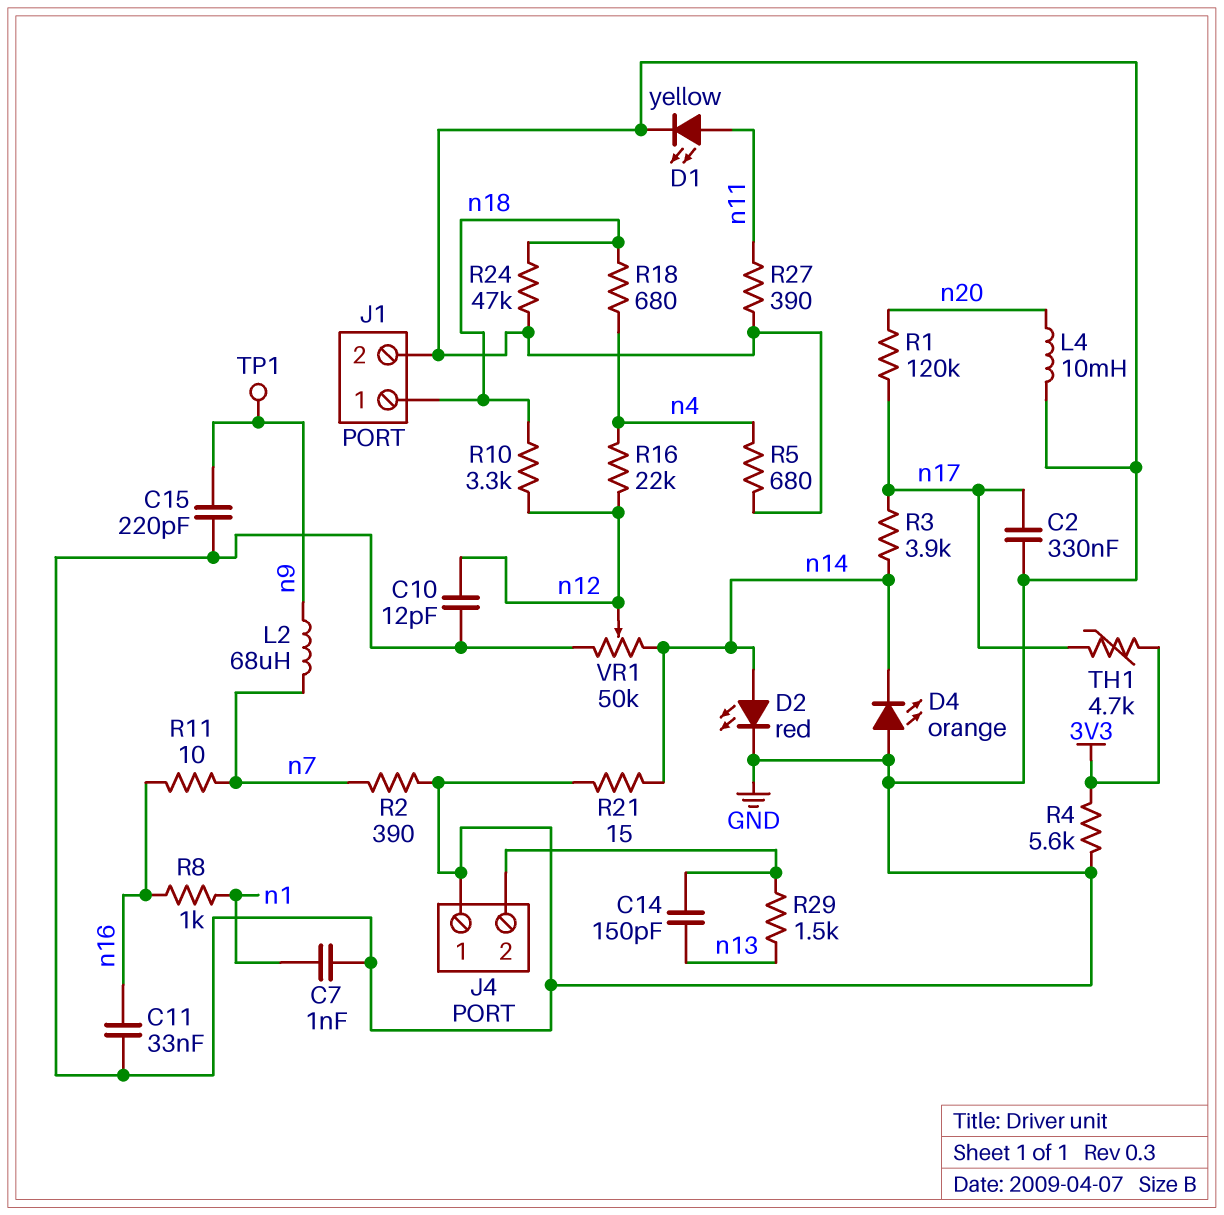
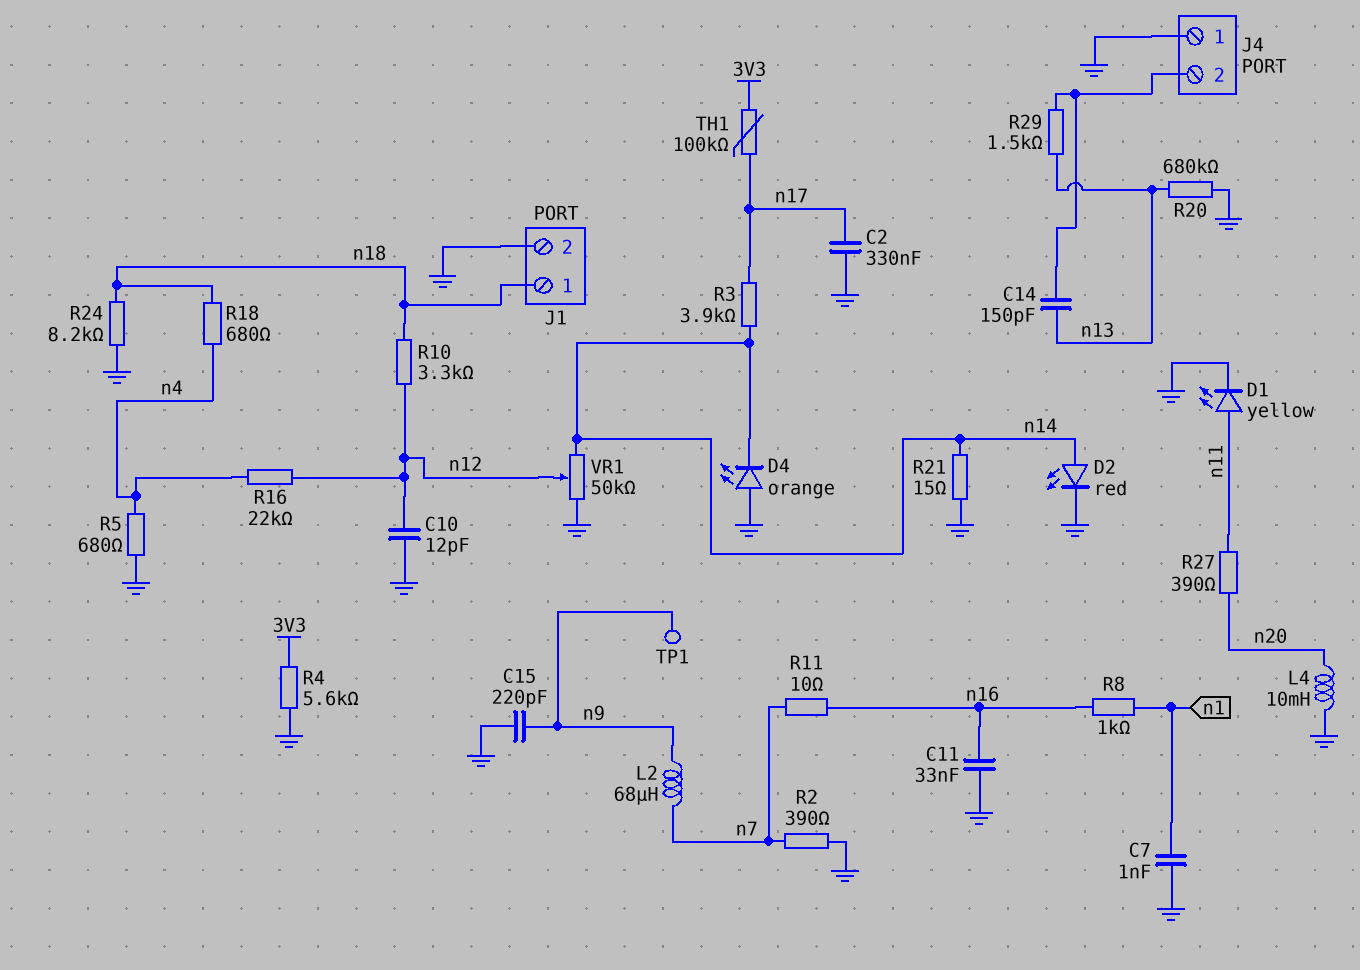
R1: 120k (n17, n20) -> none
R20: none -> 680k (GND, n13)
R24: 47k (GND, n18) -> 8.2k (GND, n18)
R27: 390 (GND, n11) -> 390 (n11, n20)
TH1: 4.7k (3V3, n17) -> 100k (3V3, n17)

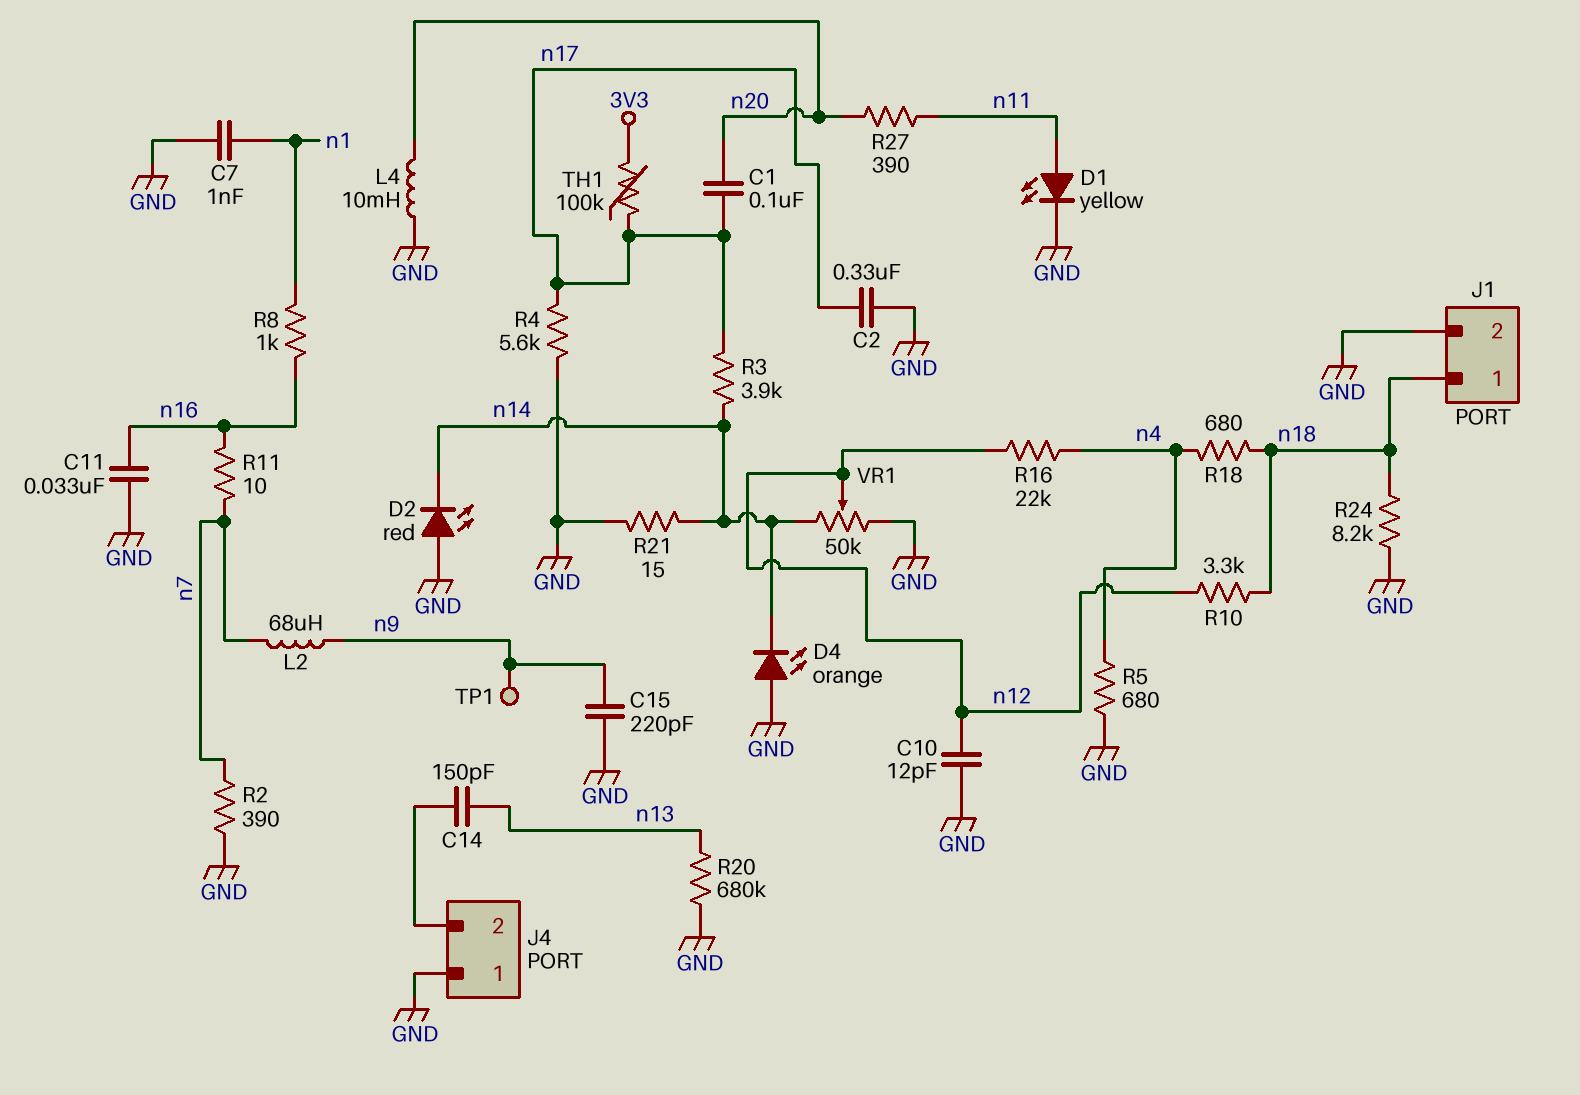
C1: none -> 100nF (n17, n20)
D2: LED red (A n14, K GND) -> LED red (A GND, K n14)
R4: 5.6k (3V3, GND) -> 5.6k (GND, n17)
R29: 1.5k (J4/2, n13) -> none

